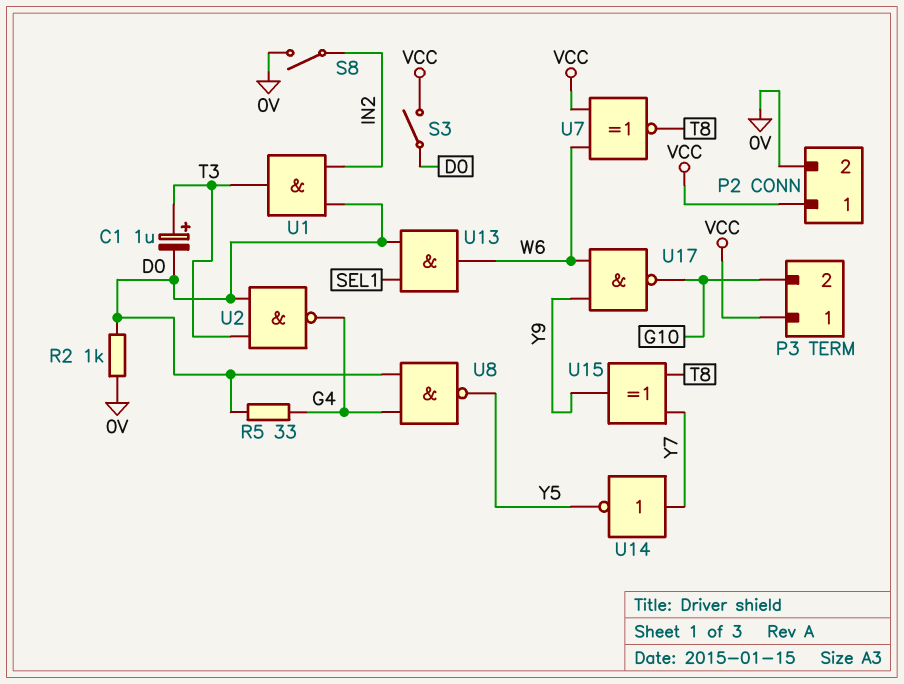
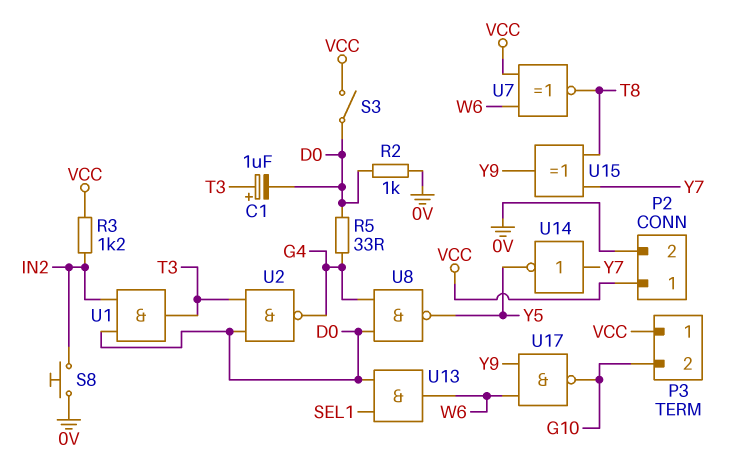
R3: none -> 1.2k (IN2, VCC)
S8: switch (0V, IN2) -> button (0V, IN2)

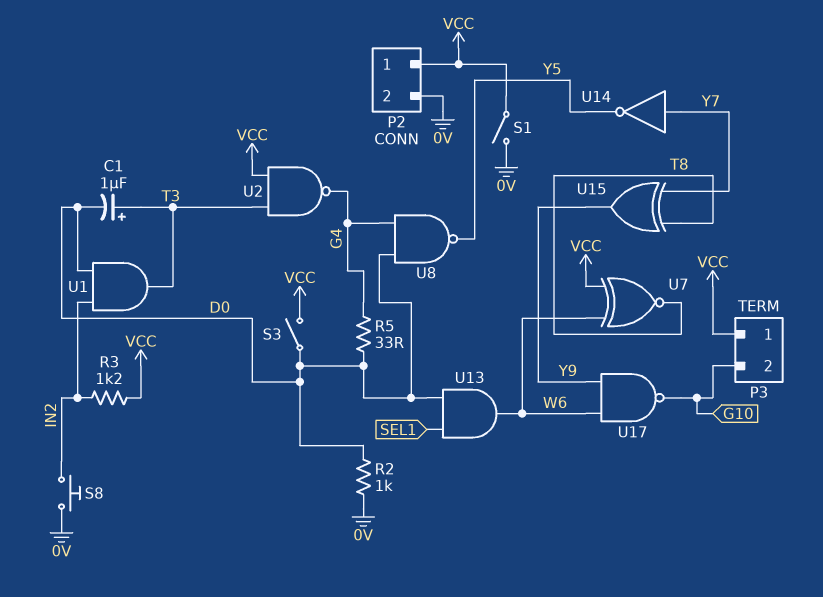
S1: none -> switch (0V, VCC)
U2: NAND (in D0, in T3, out G4) -> NAND (in T3, in VCC, out G4)

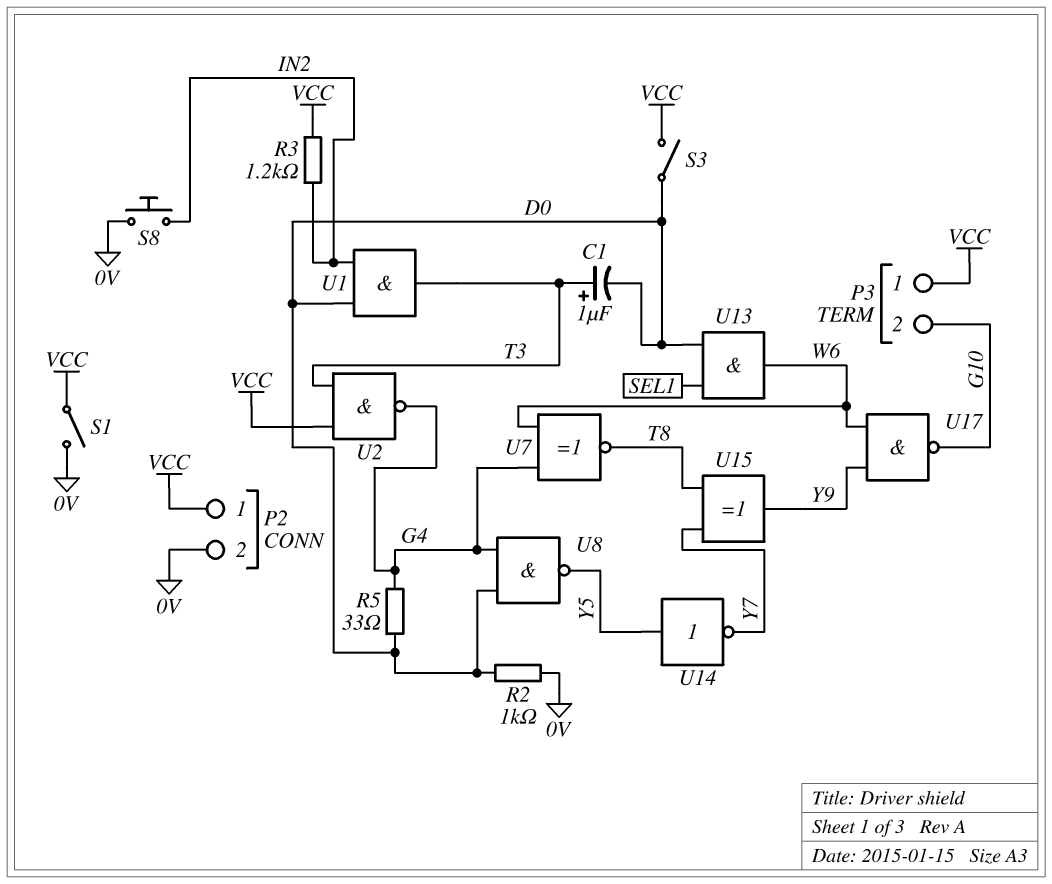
U7: XNOR (in VCC, in W6, out T8) -> XNOR (in G4, in W6, out T8)
U14: NOT (in Y7, out Y5) -> NOT (in Y5, out Y7)

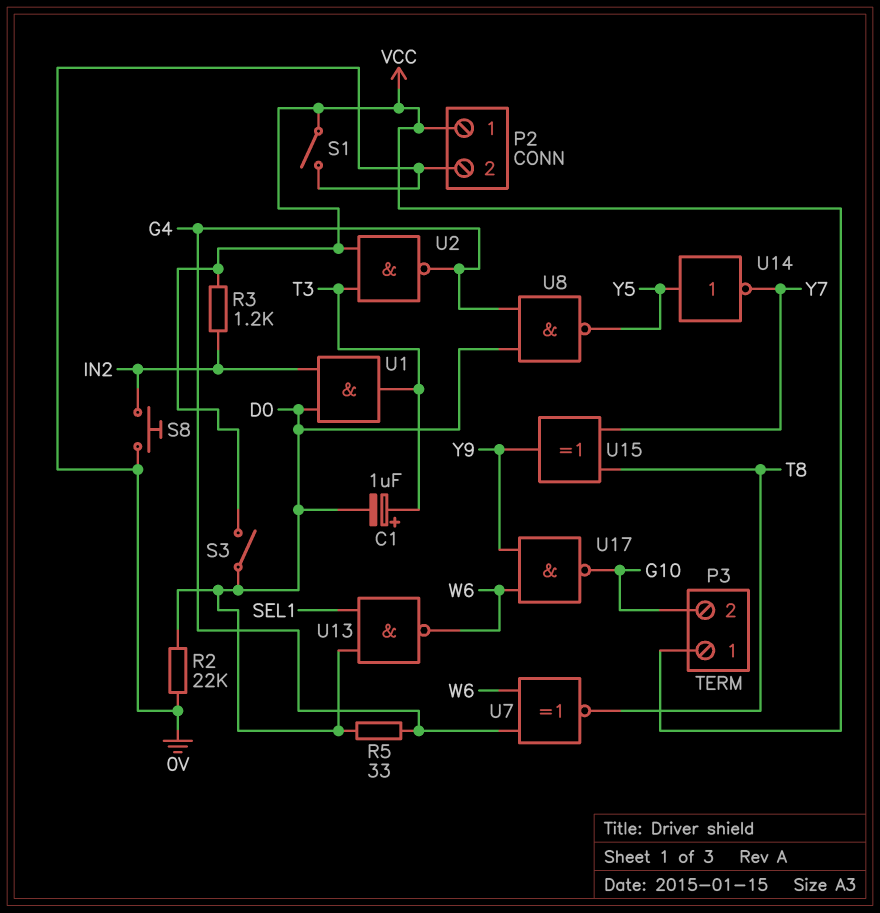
R2: 1k (0V, D0) -> 22k (0V, D0)
U13: AND (in D0, in SEL1, out W6) -> NAND (in D0, in SEL1, out W6)

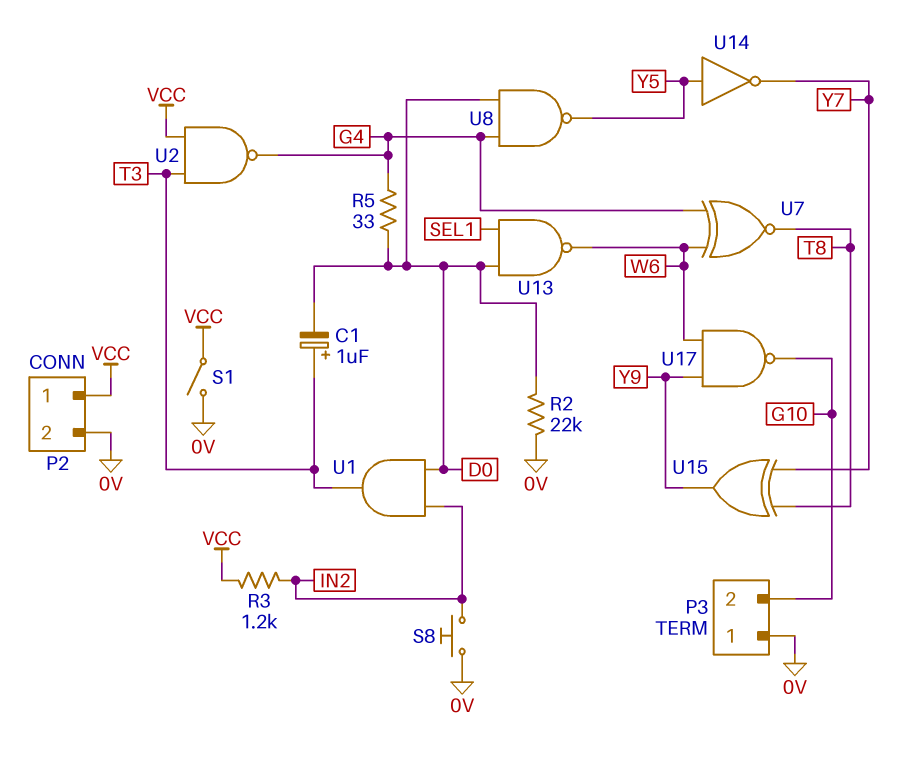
P3 pin 1: VCC -> 0V
S3: switch (D0, VCC) -> none

